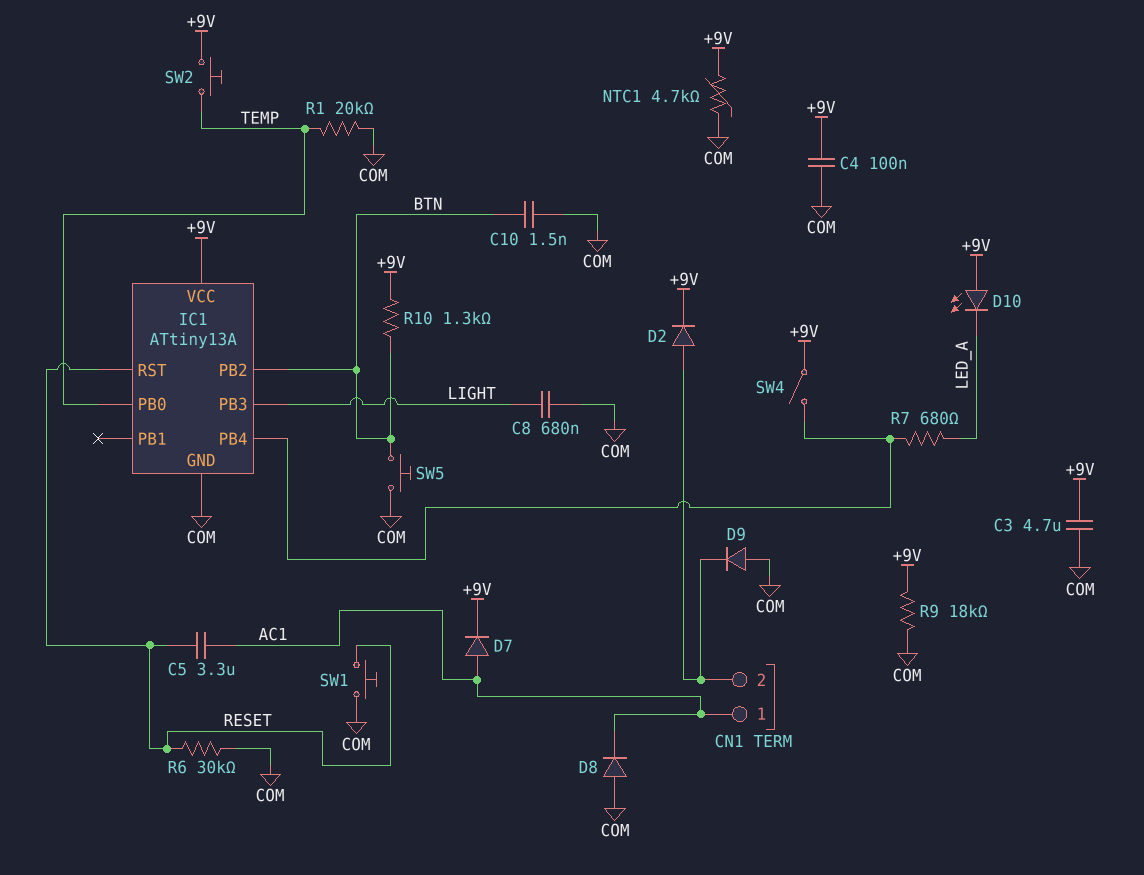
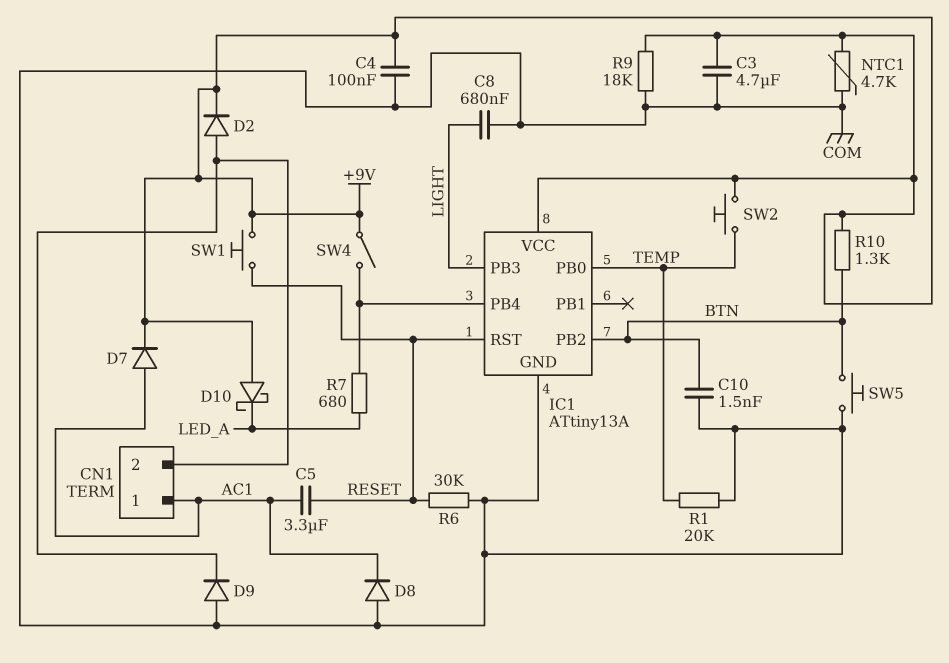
D10: LED (A +9V, K LED_A) -> schottky (A +9V, K LED_A)
SW1: button (COM, RESET) -> button (+9V, RESET)

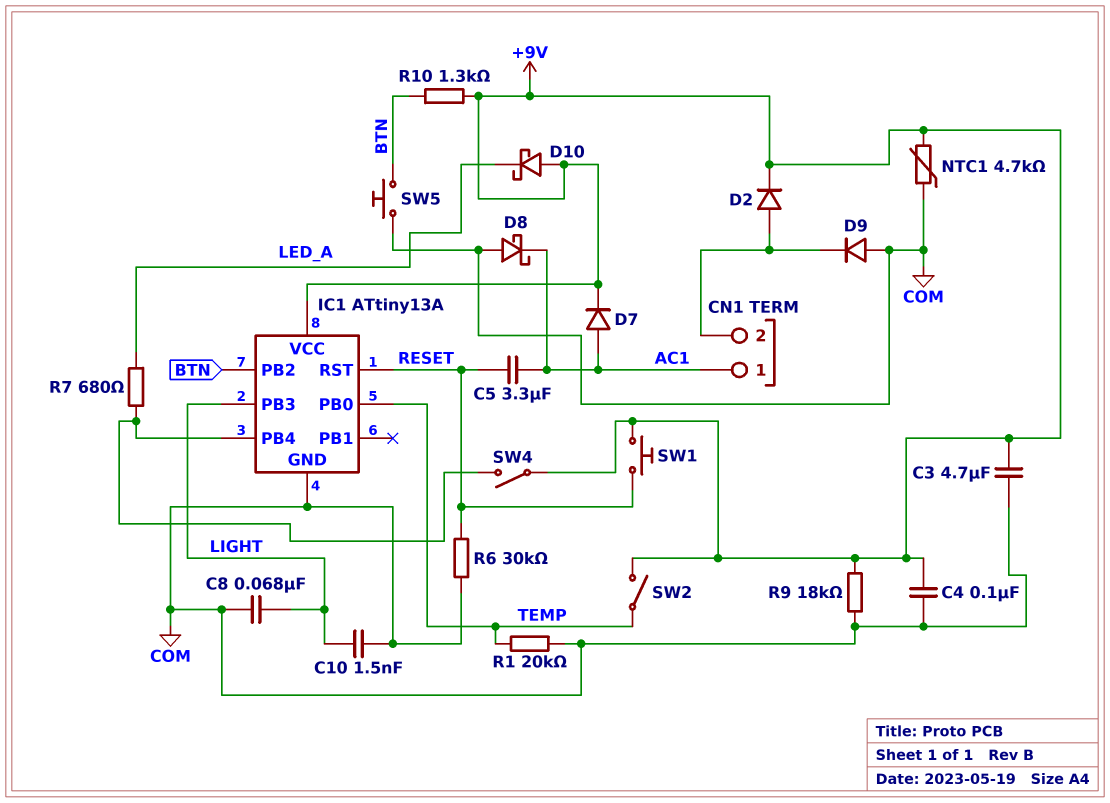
C8: 680nF (COM, LIGHT) -> 68nF (COM, LIGHT)
C10: 1.5nF (BTN, COM) -> 1.5nF (COM, LIGHT)
D8: diode (A COM, K AC1) -> schottky (A COM, K AC1)
SW2: button (+9V, TEMP) -> switch (+9V, TEMP)

